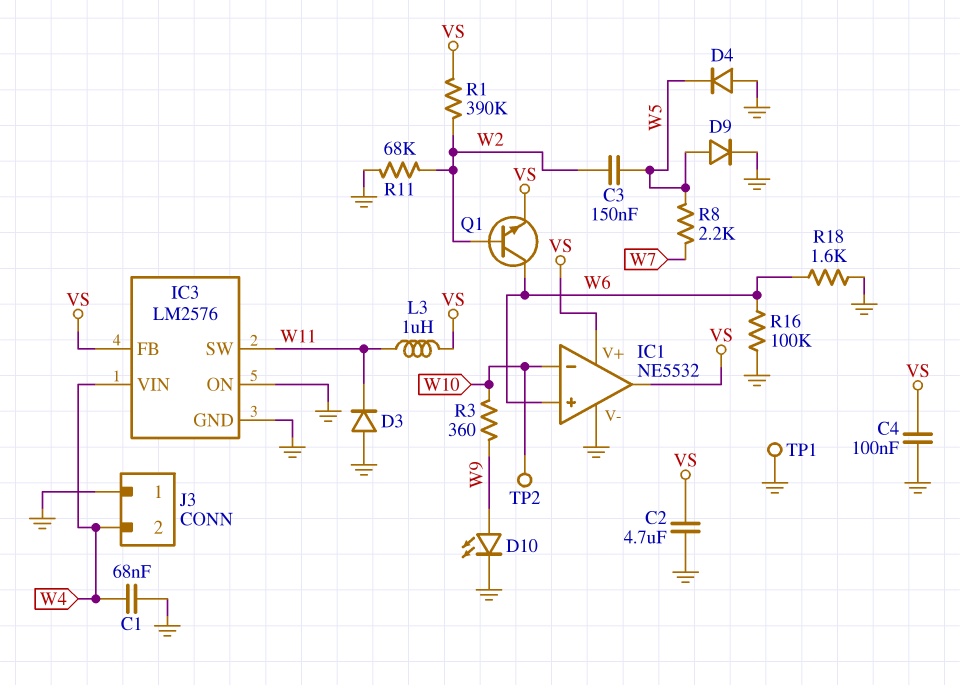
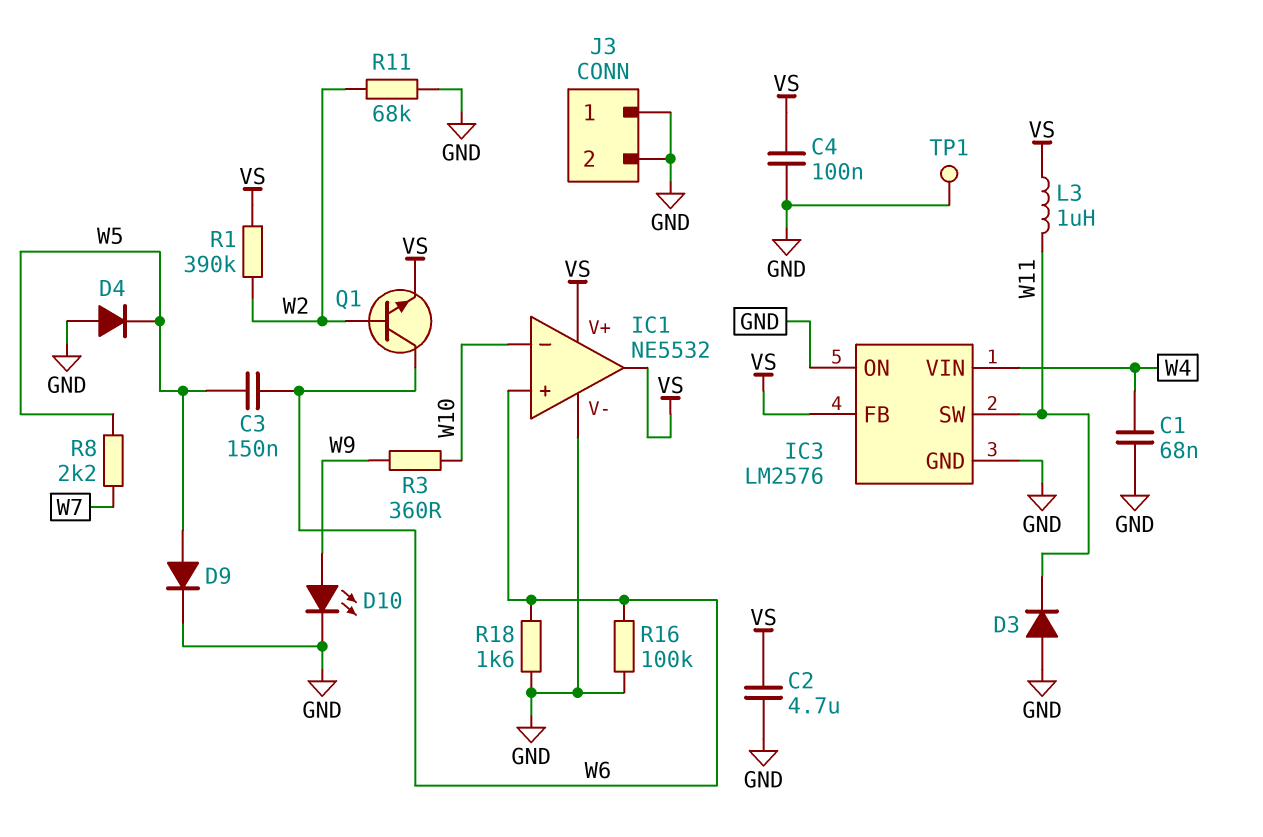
C3: 150nF (W2, W5) -> 150nF (W5, W6)
J3 pin 2: W4 -> GND
TP2: test point (W10) -> none

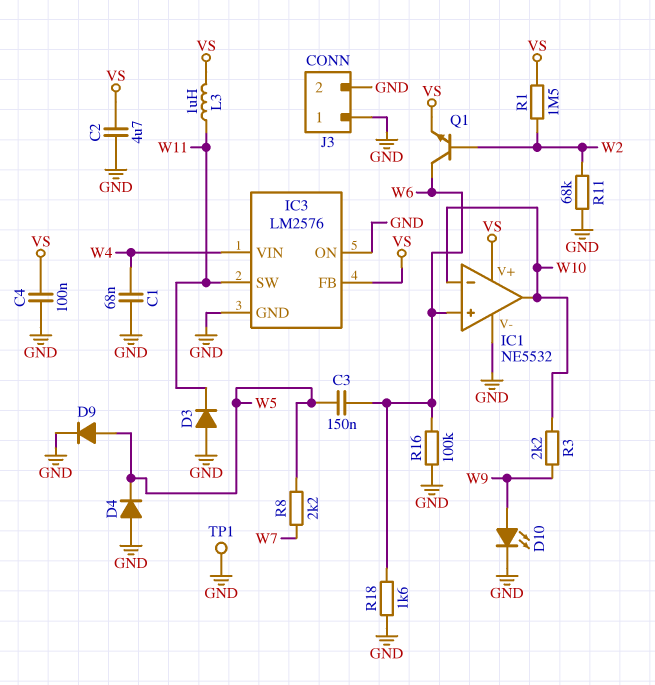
IC1 pin out: VS -> W10
R1: 390k (VS, W2) -> 1.5M (VS, W2)
R3: 360 (W9, W10) -> 2.2k (W9, W10)

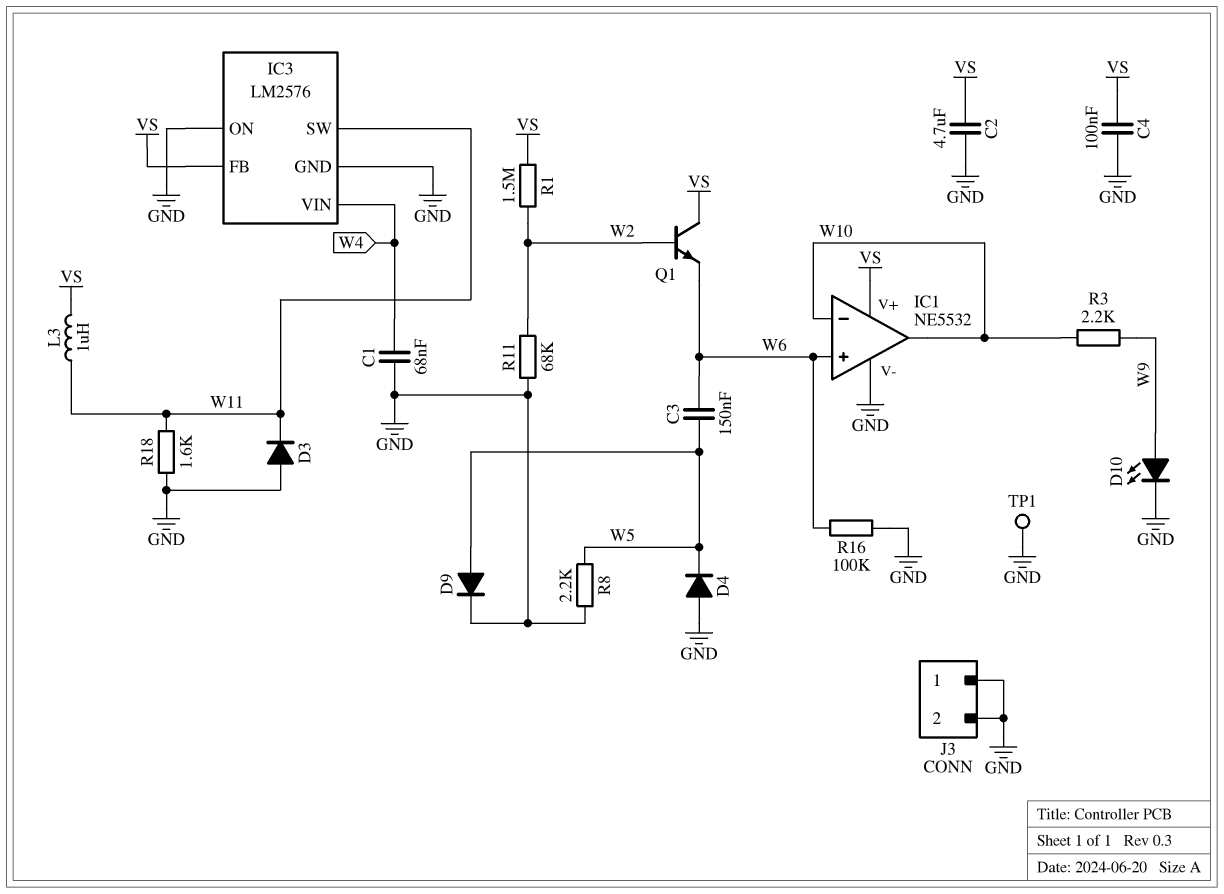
Q1: NPN (B W2, C W6, E VS) -> NPN (B W2, C VS, E W6)
R8: 2.2k (W5, W7) -> 2.2k (GND, W5)
R18: 1.6k (GND, W6) -> 1.6k (GND, W11)

